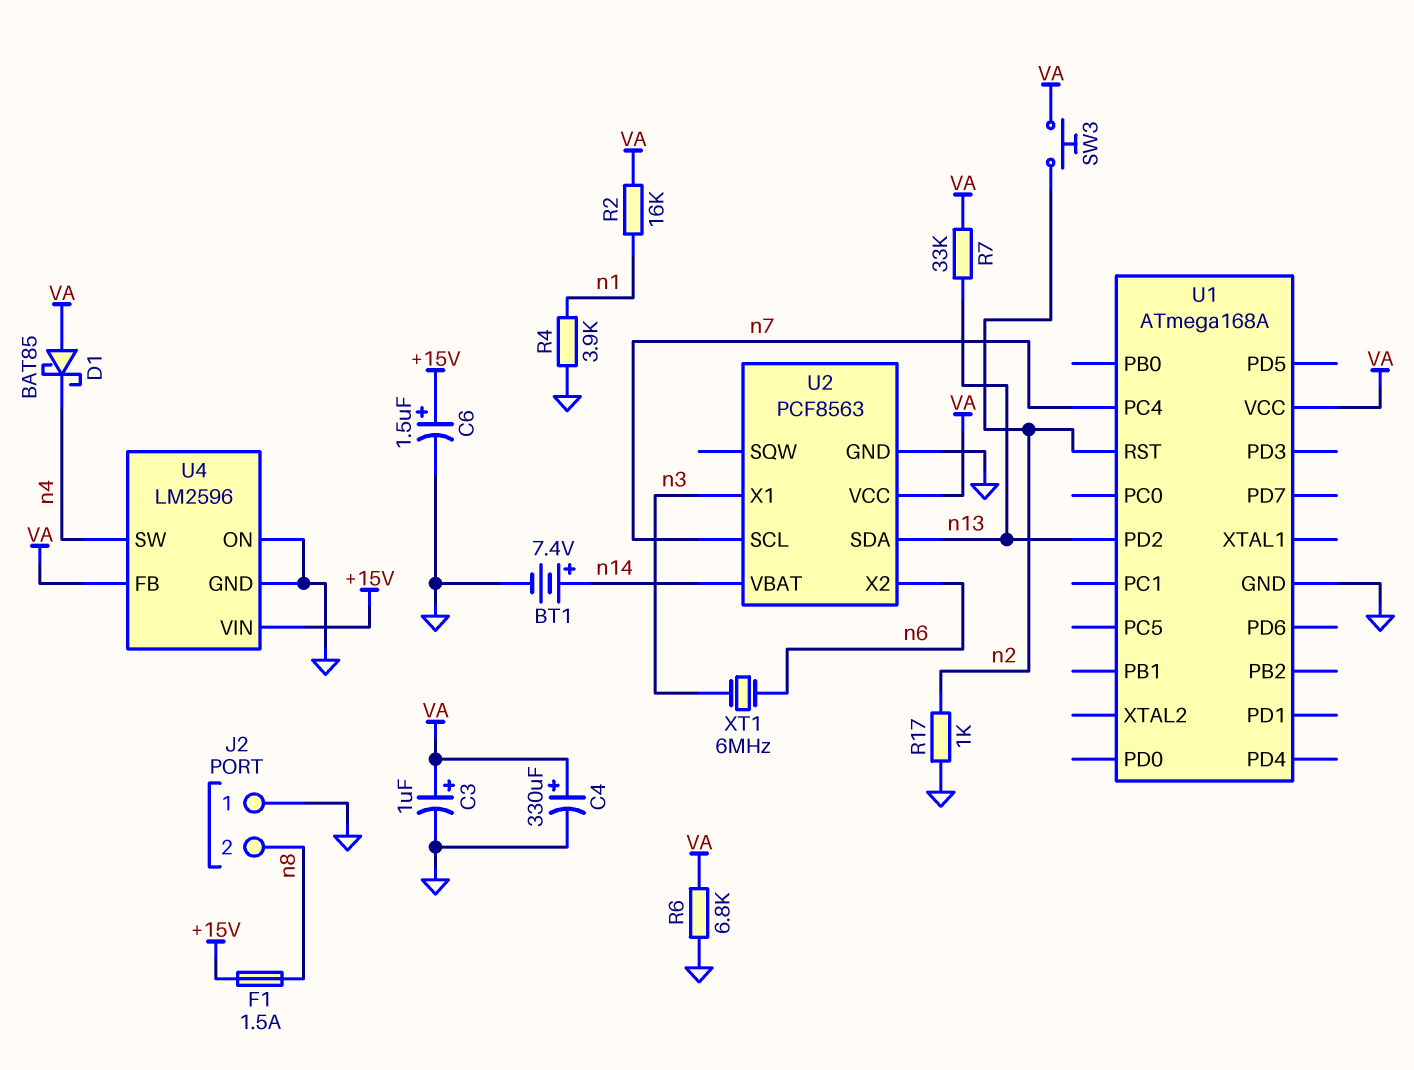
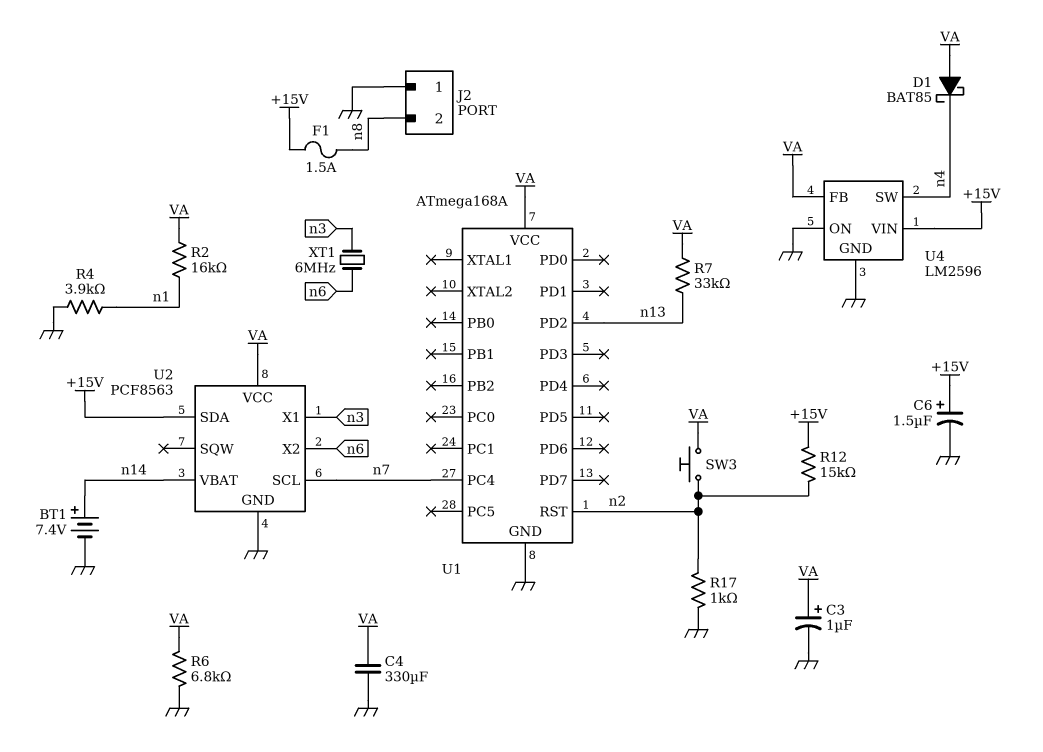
C4: 330uF (plus VA, minus GND) -> 330uF (GND, VA)
R12: none -> 15k (+15V, n2)
U2 pin SDA: n13 -> +15V

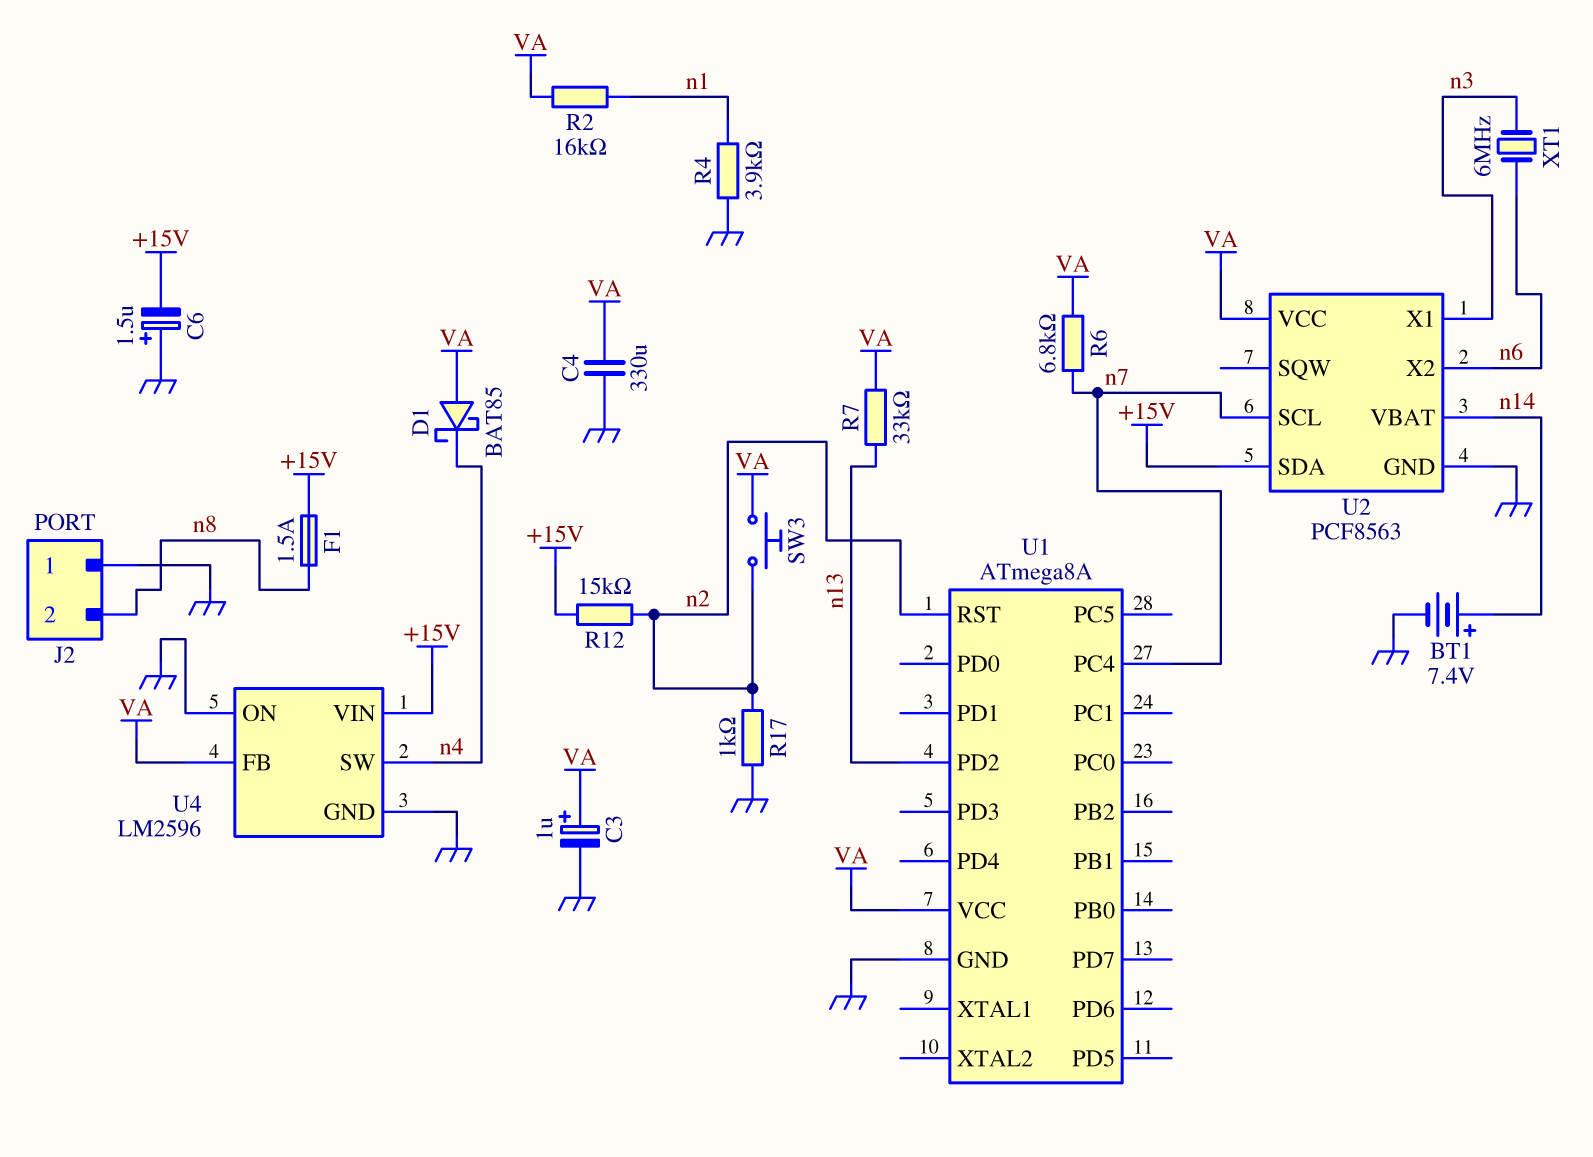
C6: 1.5uF (plus +15V, minus GND) -> 1.5uF (plus GND, minus +15V)
R6: 6.8k (GND, VA) -> 6.8k (VA, n7)
U1: ATmega168A -> ATmega8A

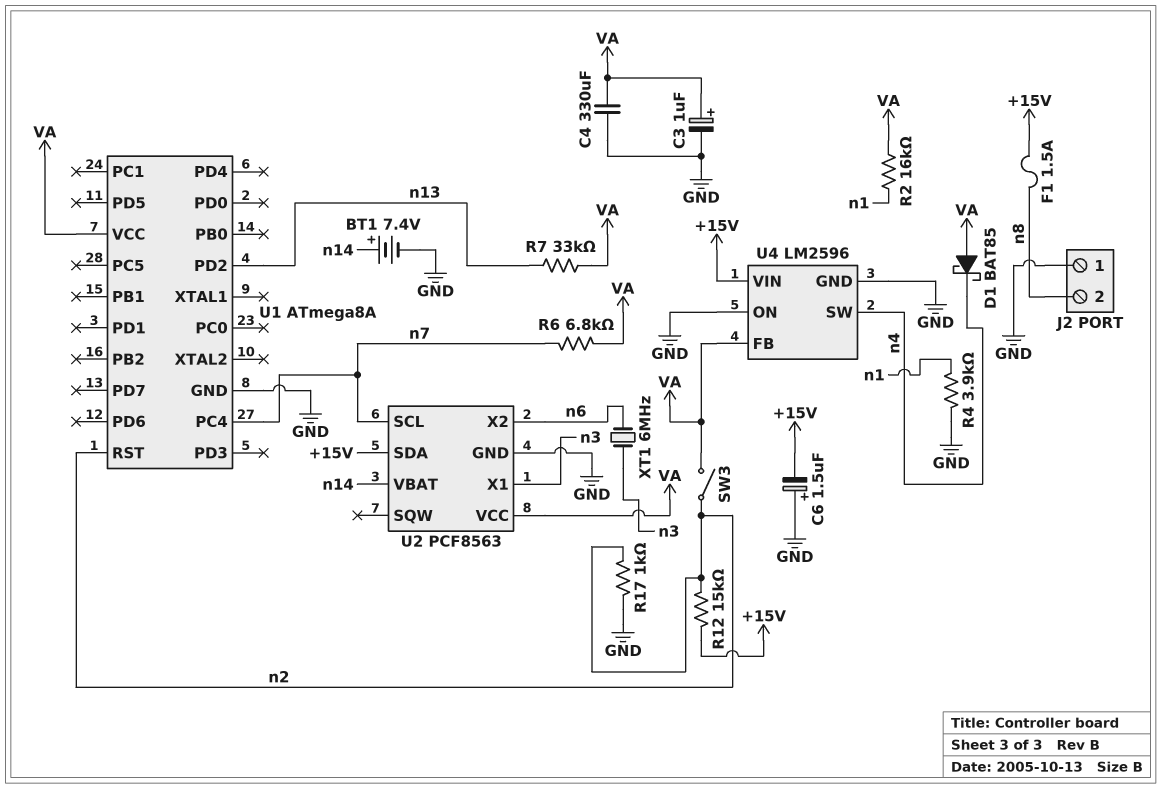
SW3: button (VA, n2) -> switch (VA, n2)

